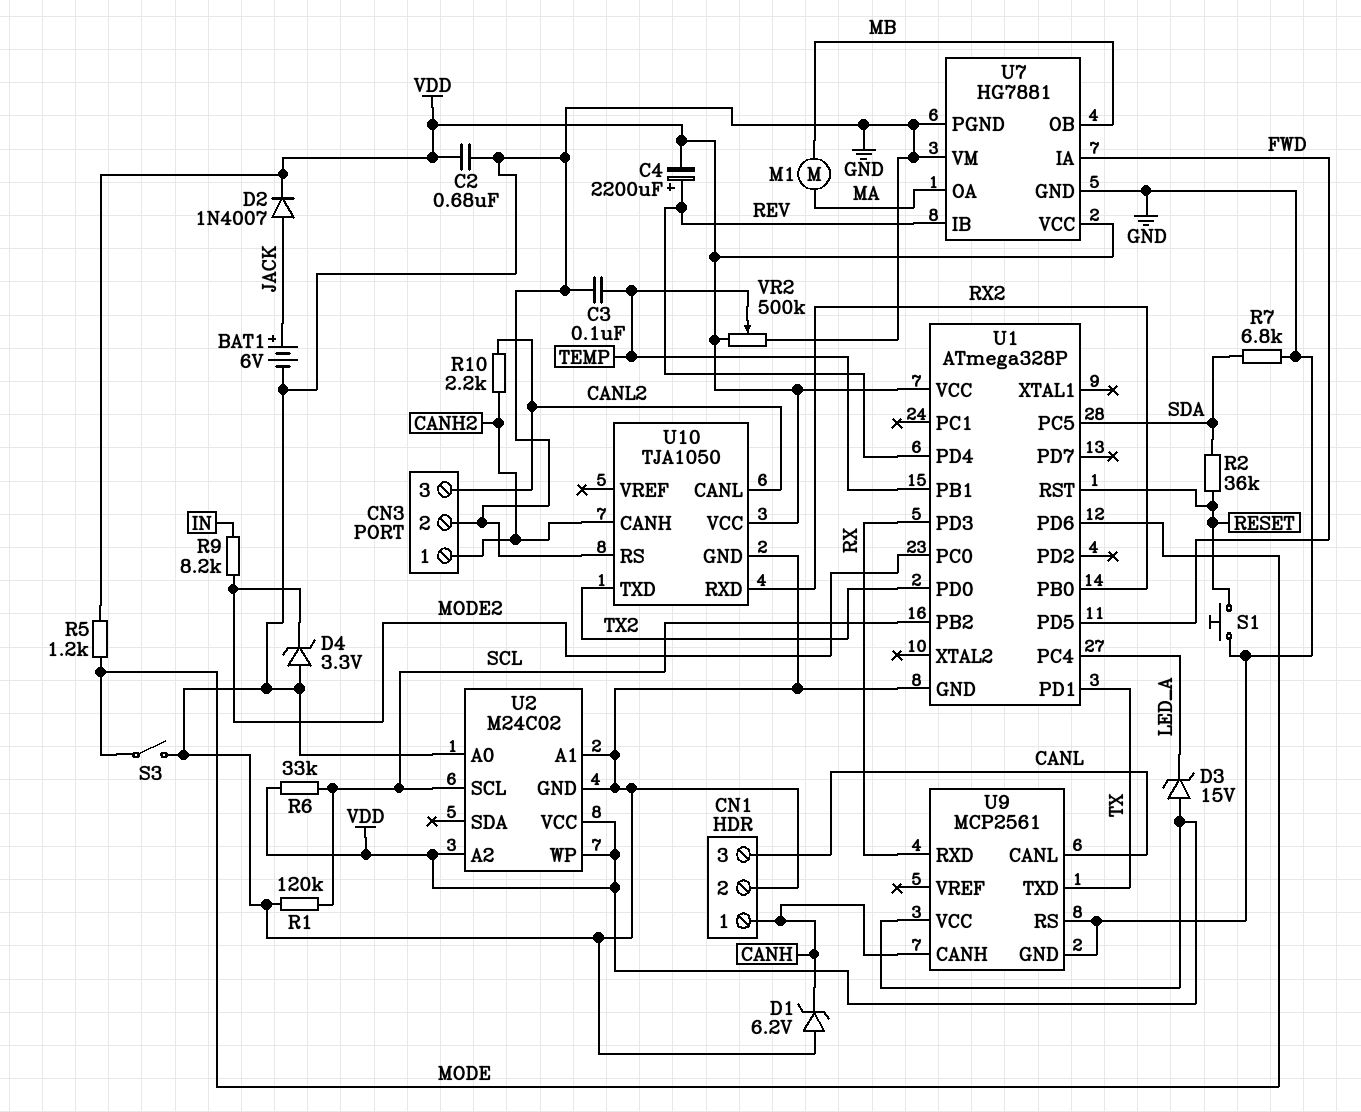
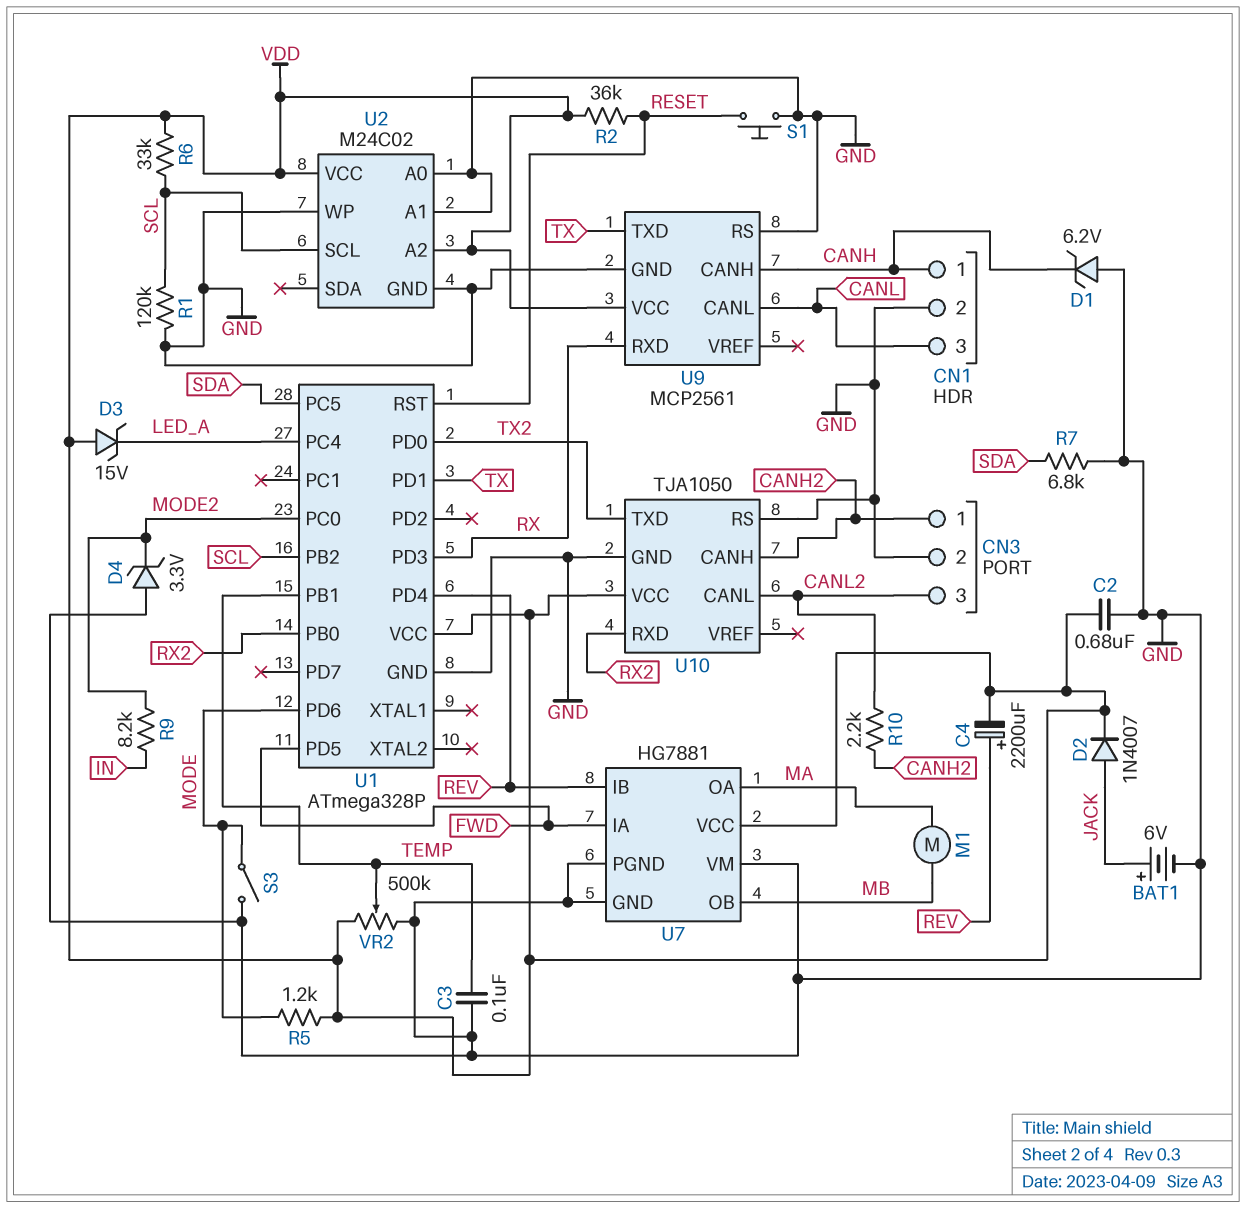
R2: 36k (RESET, SDA) -> 36k (RESET, VDD)
U2 pin WP: VDD -> GND

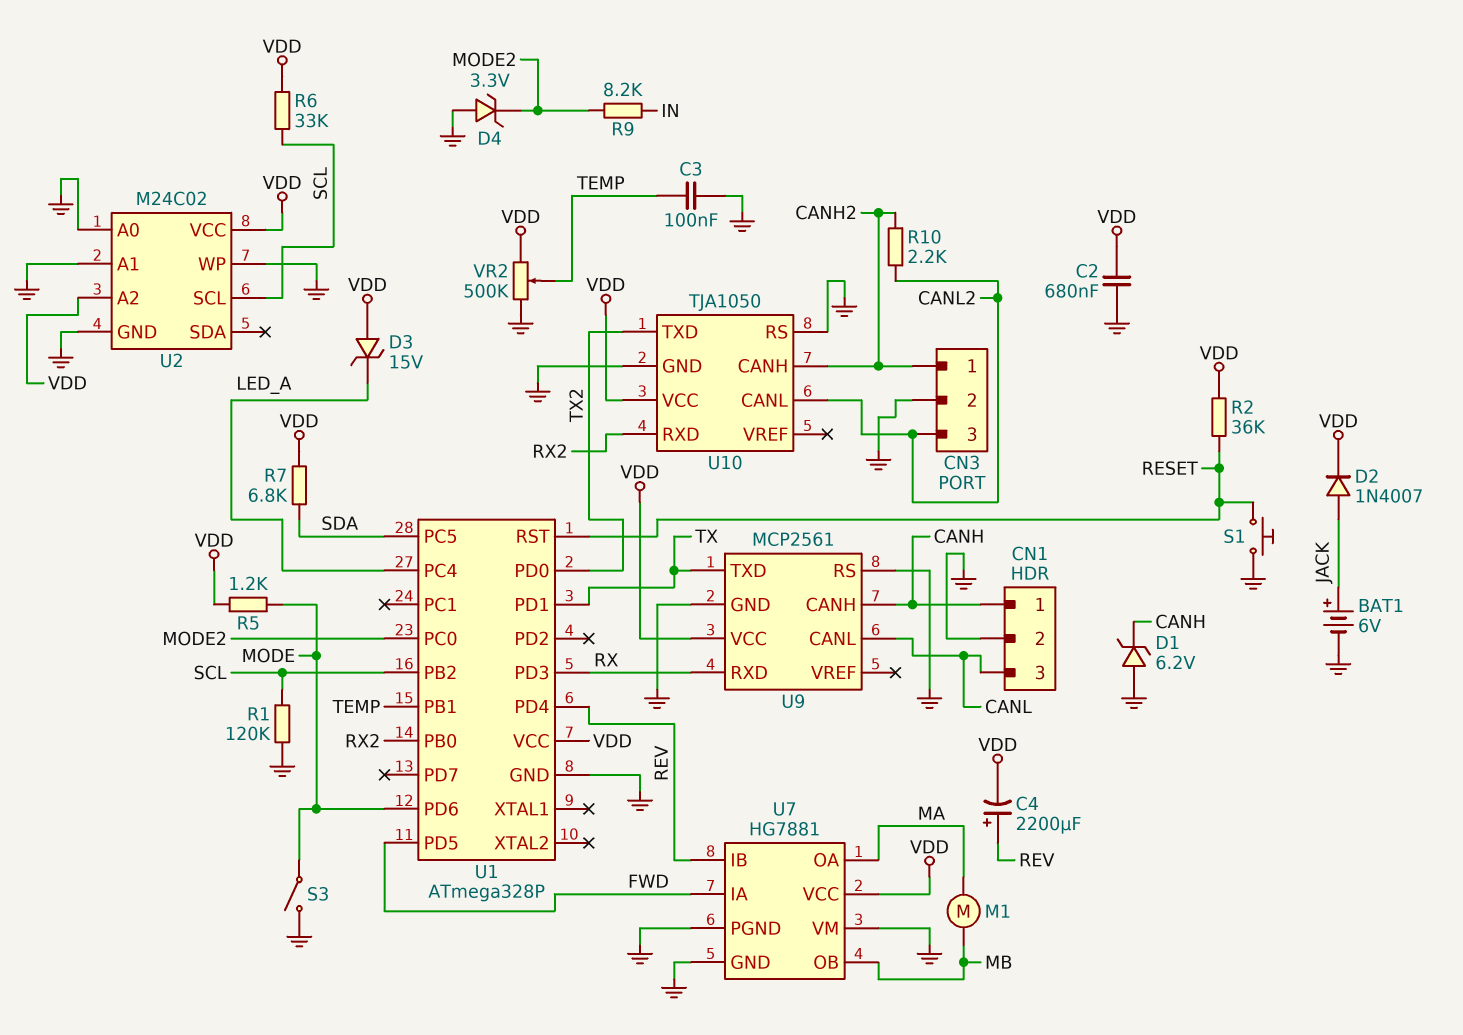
R7: 6.8k (GND, SDA) -> 6.8k (SDA, VDD)

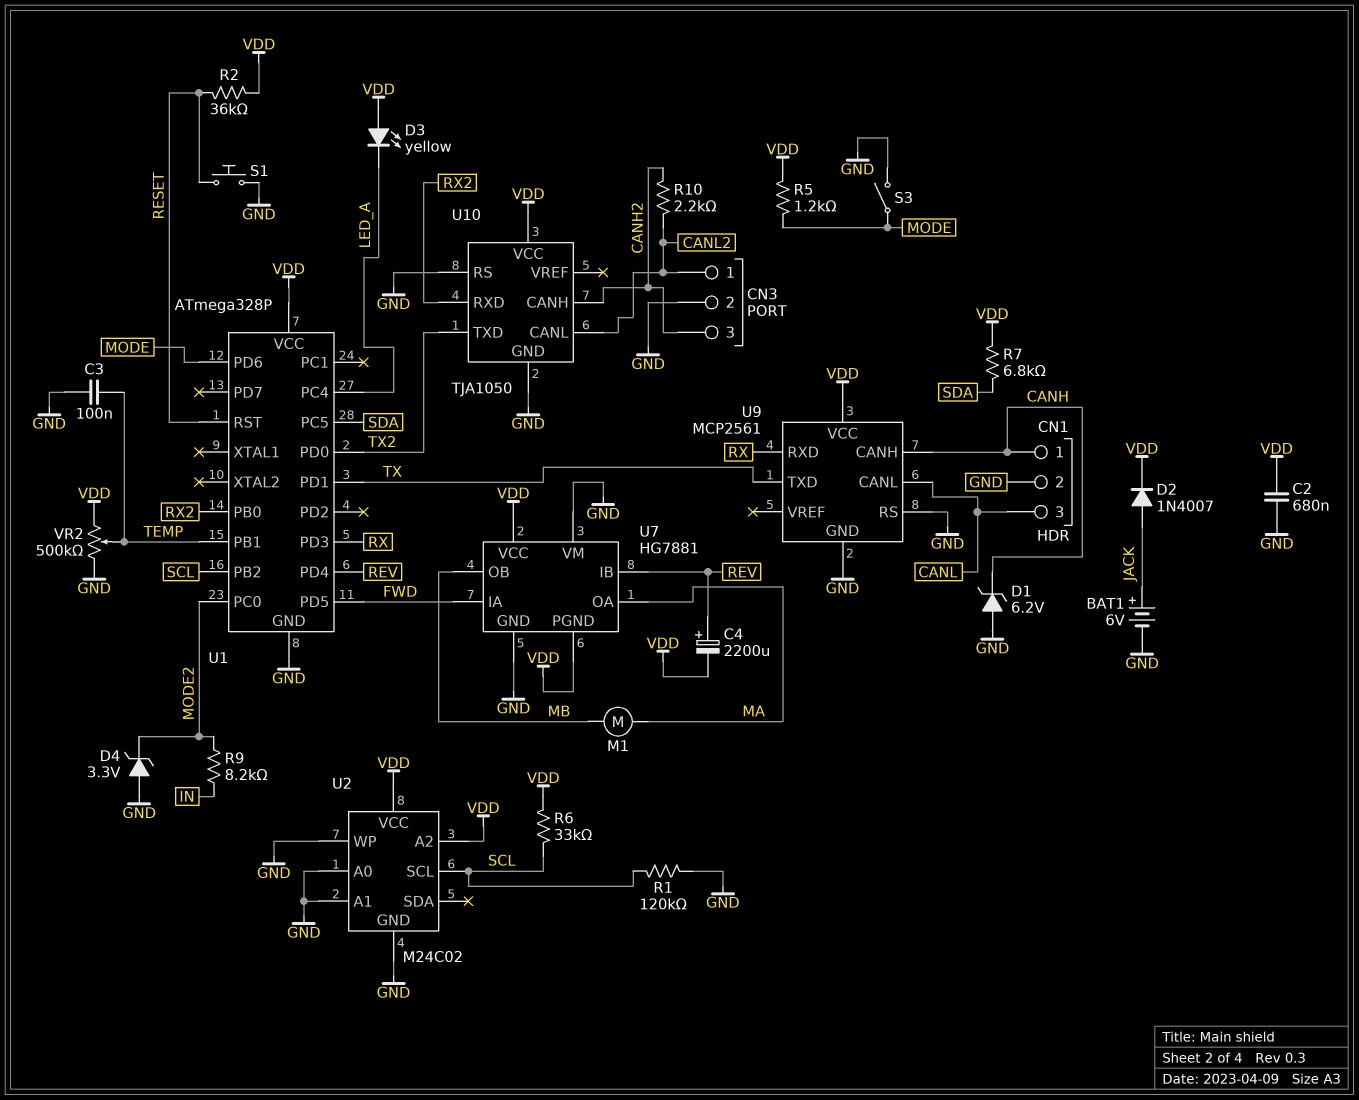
CN3 pin 1: CANH2 -> CANL2
CN3 pin 3: CANL2 -> CANH2
D3: zener 15V (A VDD, K LED_A) -> LED yellow (A VDD, K LED_A)
U7 pin PGND: GND -> VDD

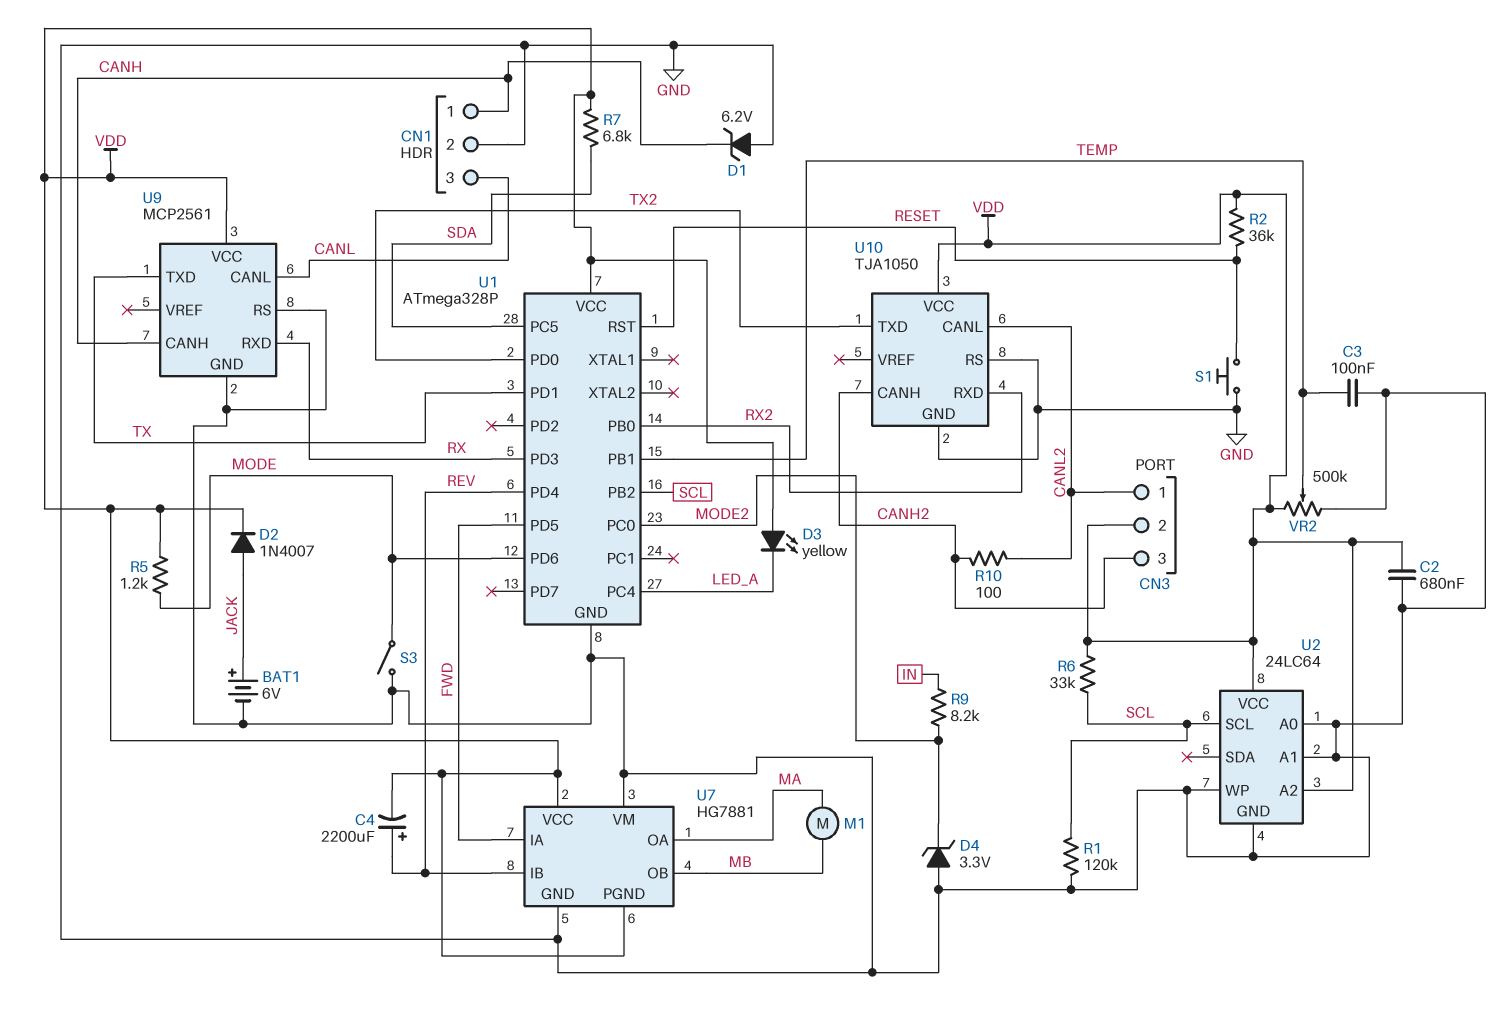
CN3 pin 2: GND -> VDD
R10: 2.2k (CANH2, CANL2) -> 100 (CANH2, CANL2)
U2: M24C02 -> 24LC64

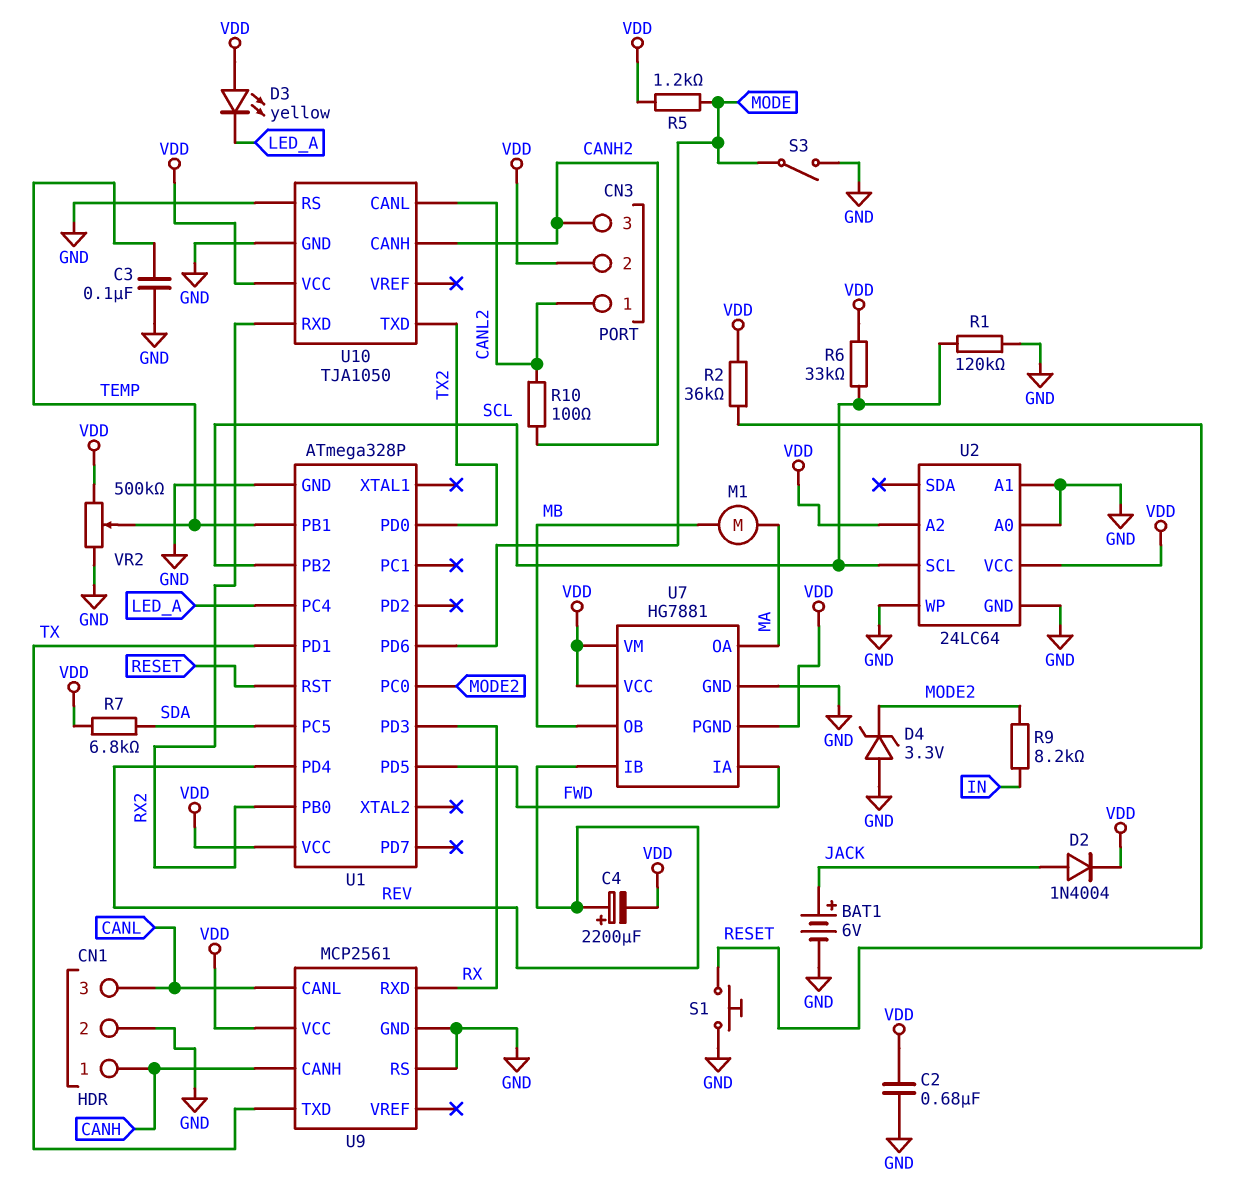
D1: zener 6.2V (A GND, K CANH) -> none
D2: diode 1N4007 (A JACK, K VDD) -> diode 1N4004 (A JACK, K VDD)
U7 pin VM: GND -> VDD

